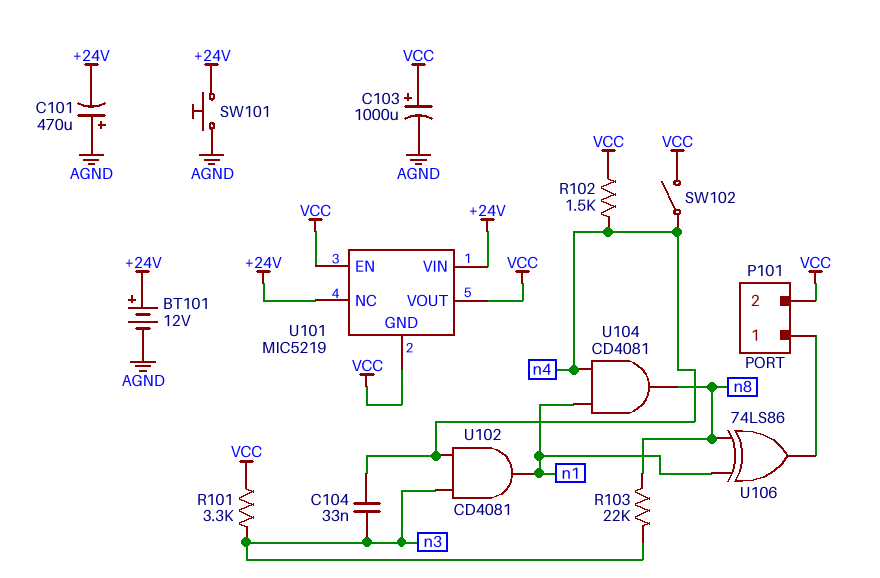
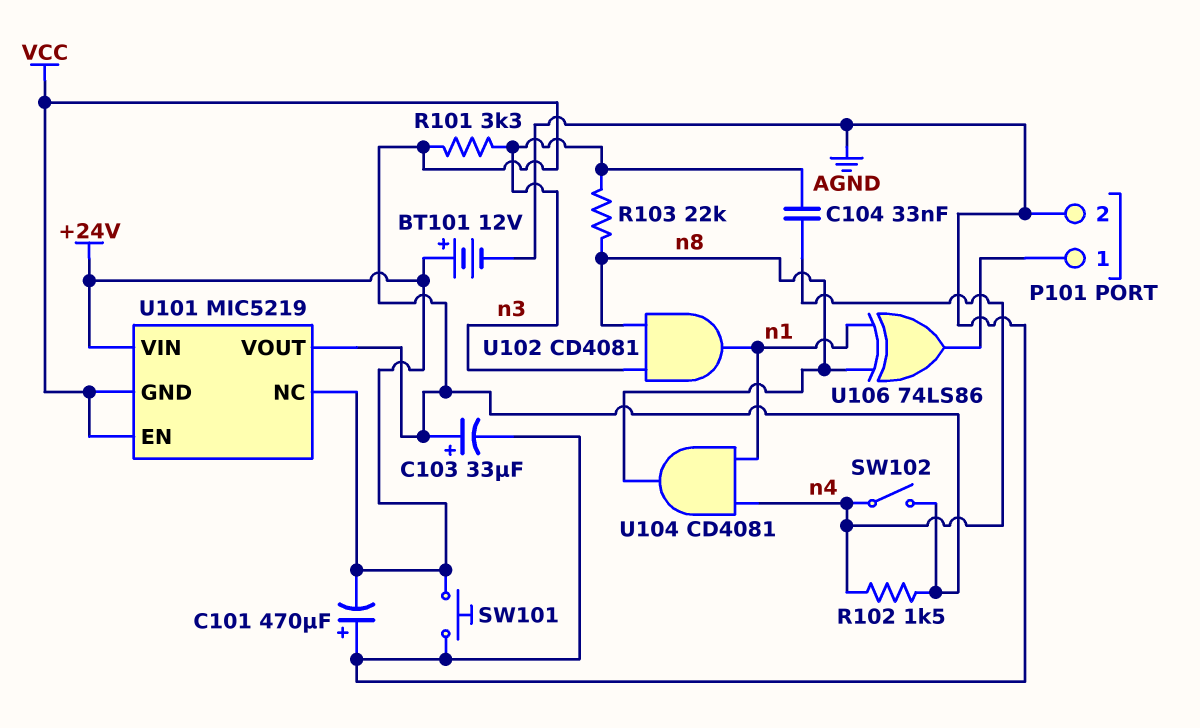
C103: 1000uF (plus VCC, minus AGND) -> 33uF (plus VCC, minus AGND)
P101 pin 2: VCC -> AGND
U102: AND CD4081 (in n3, in n4, out n1) -> AND CD4081 (in n3, in n8, out n1)

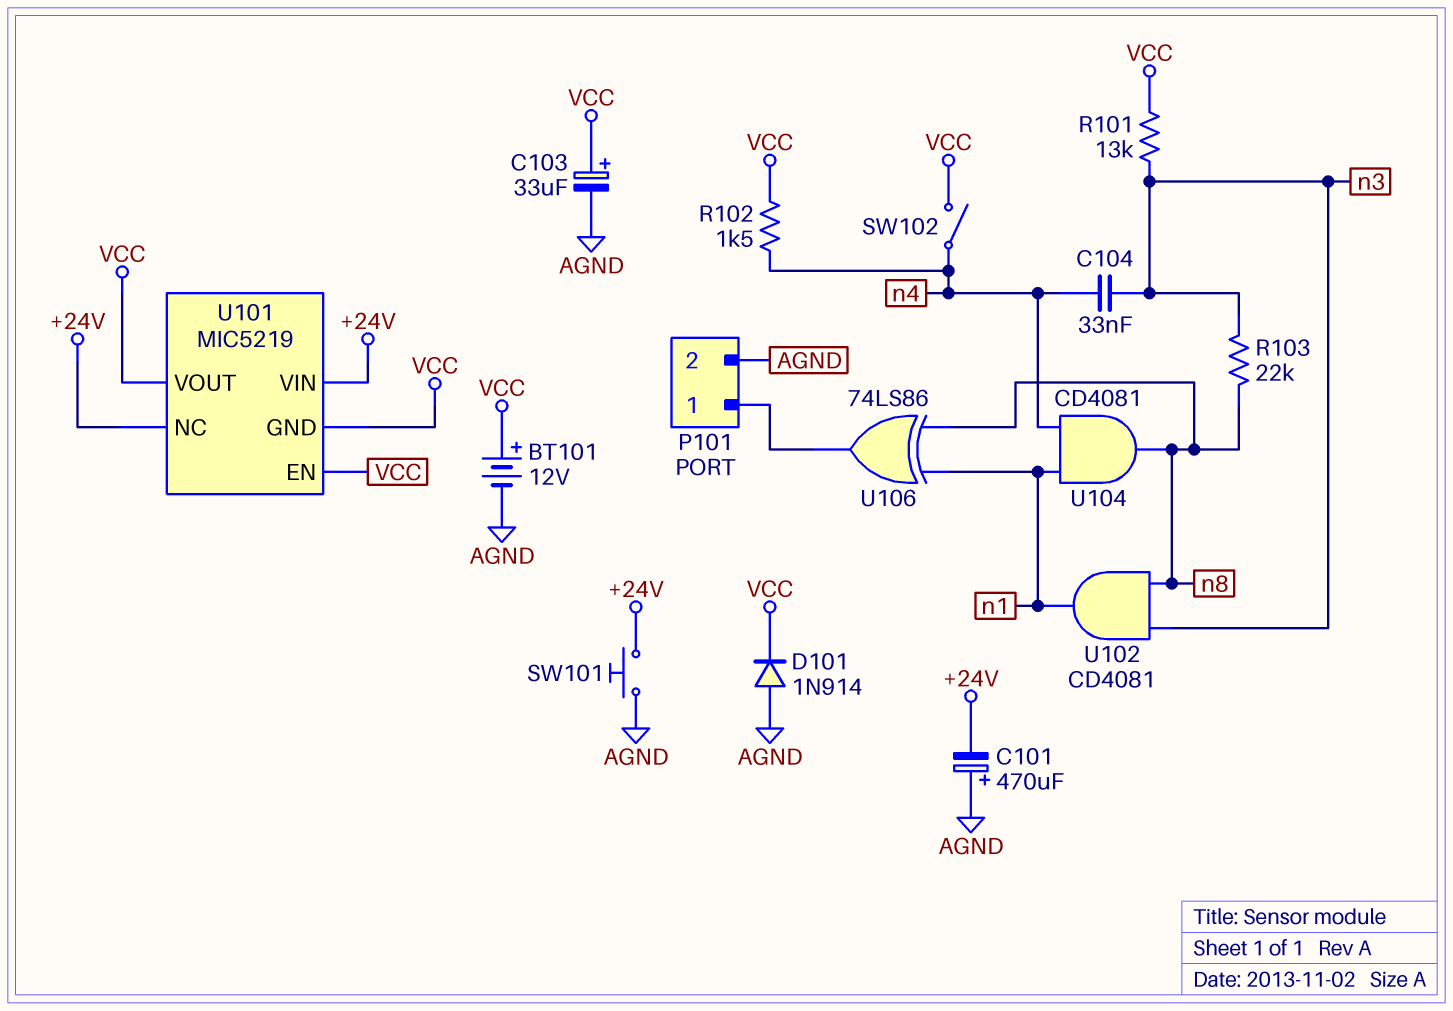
BT101: 12V (plus +24V, minus AGND) -> 12V (plus VCC, minus AGND)
D101: none -> diode 1N914 (A AGND, K VCC)
R101: 3.3k (VCC, n3) -> 13k (VCC, n3)

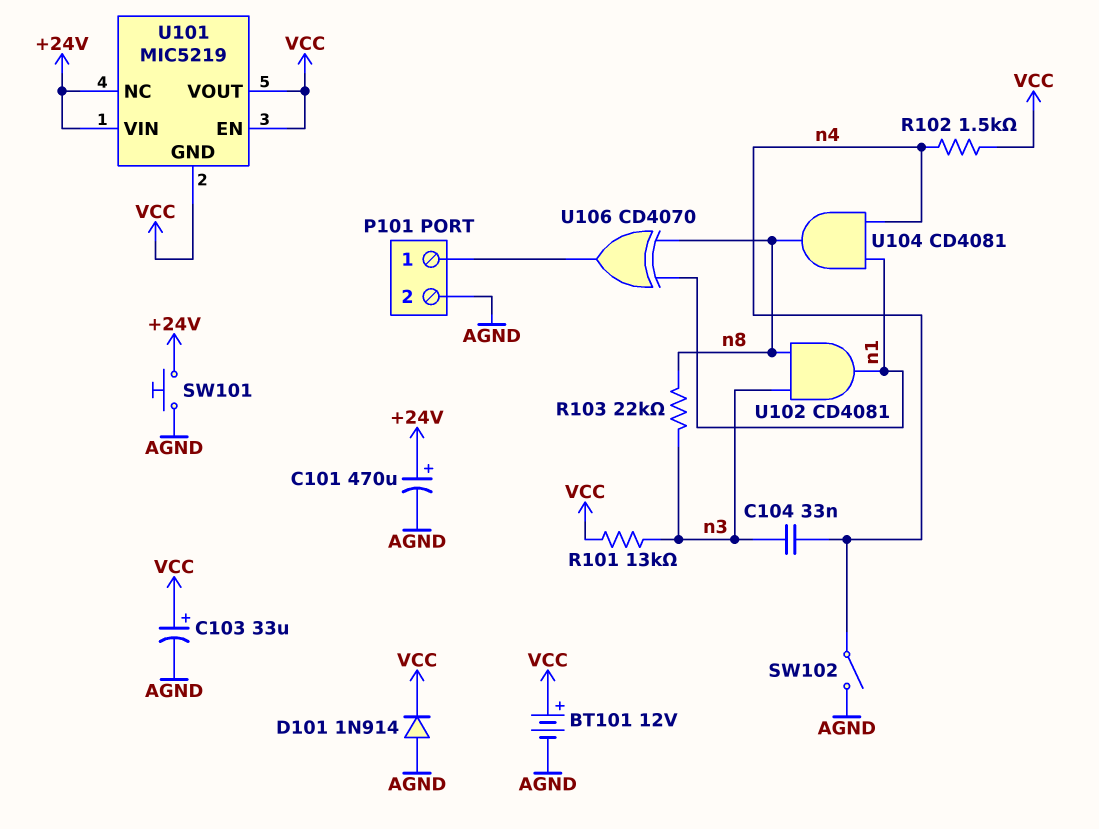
C101: 470uF (plus AGND, minus +24V) -> 470uF (plus +24V, minus AGND)
SW102: switch (VCC, n4) -> switch (AGND, n4)
U106: XOR 74LS86 (in n1, in n8, out P101/1) -> XOR CD4070 (in n1, in n8, out P101/1)

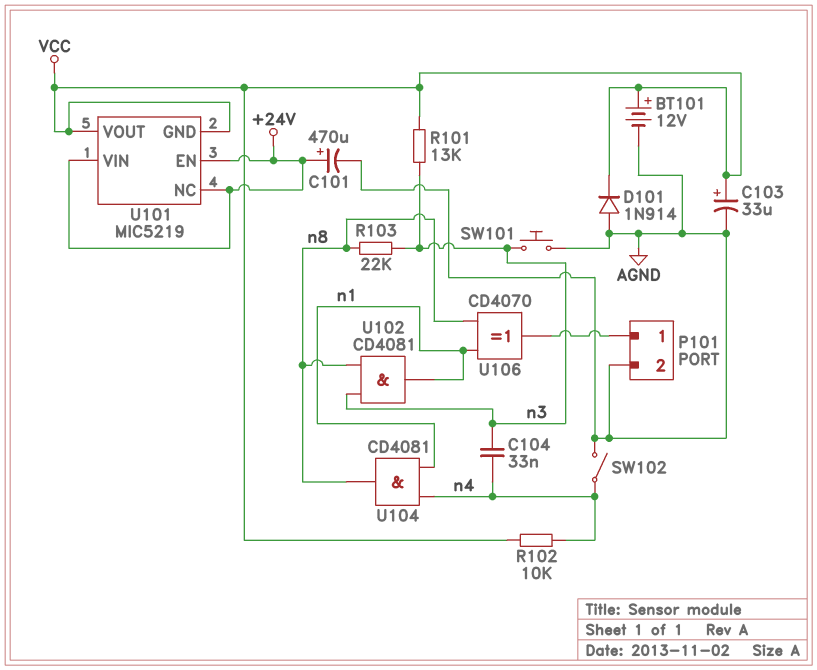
R102: 1.5k (VCC, n4) -> 10k (VCC, n4)
SW101: button (+24V, AGND) -> button (AGND, n3)
U101 pin EN: VCC -> +24V

